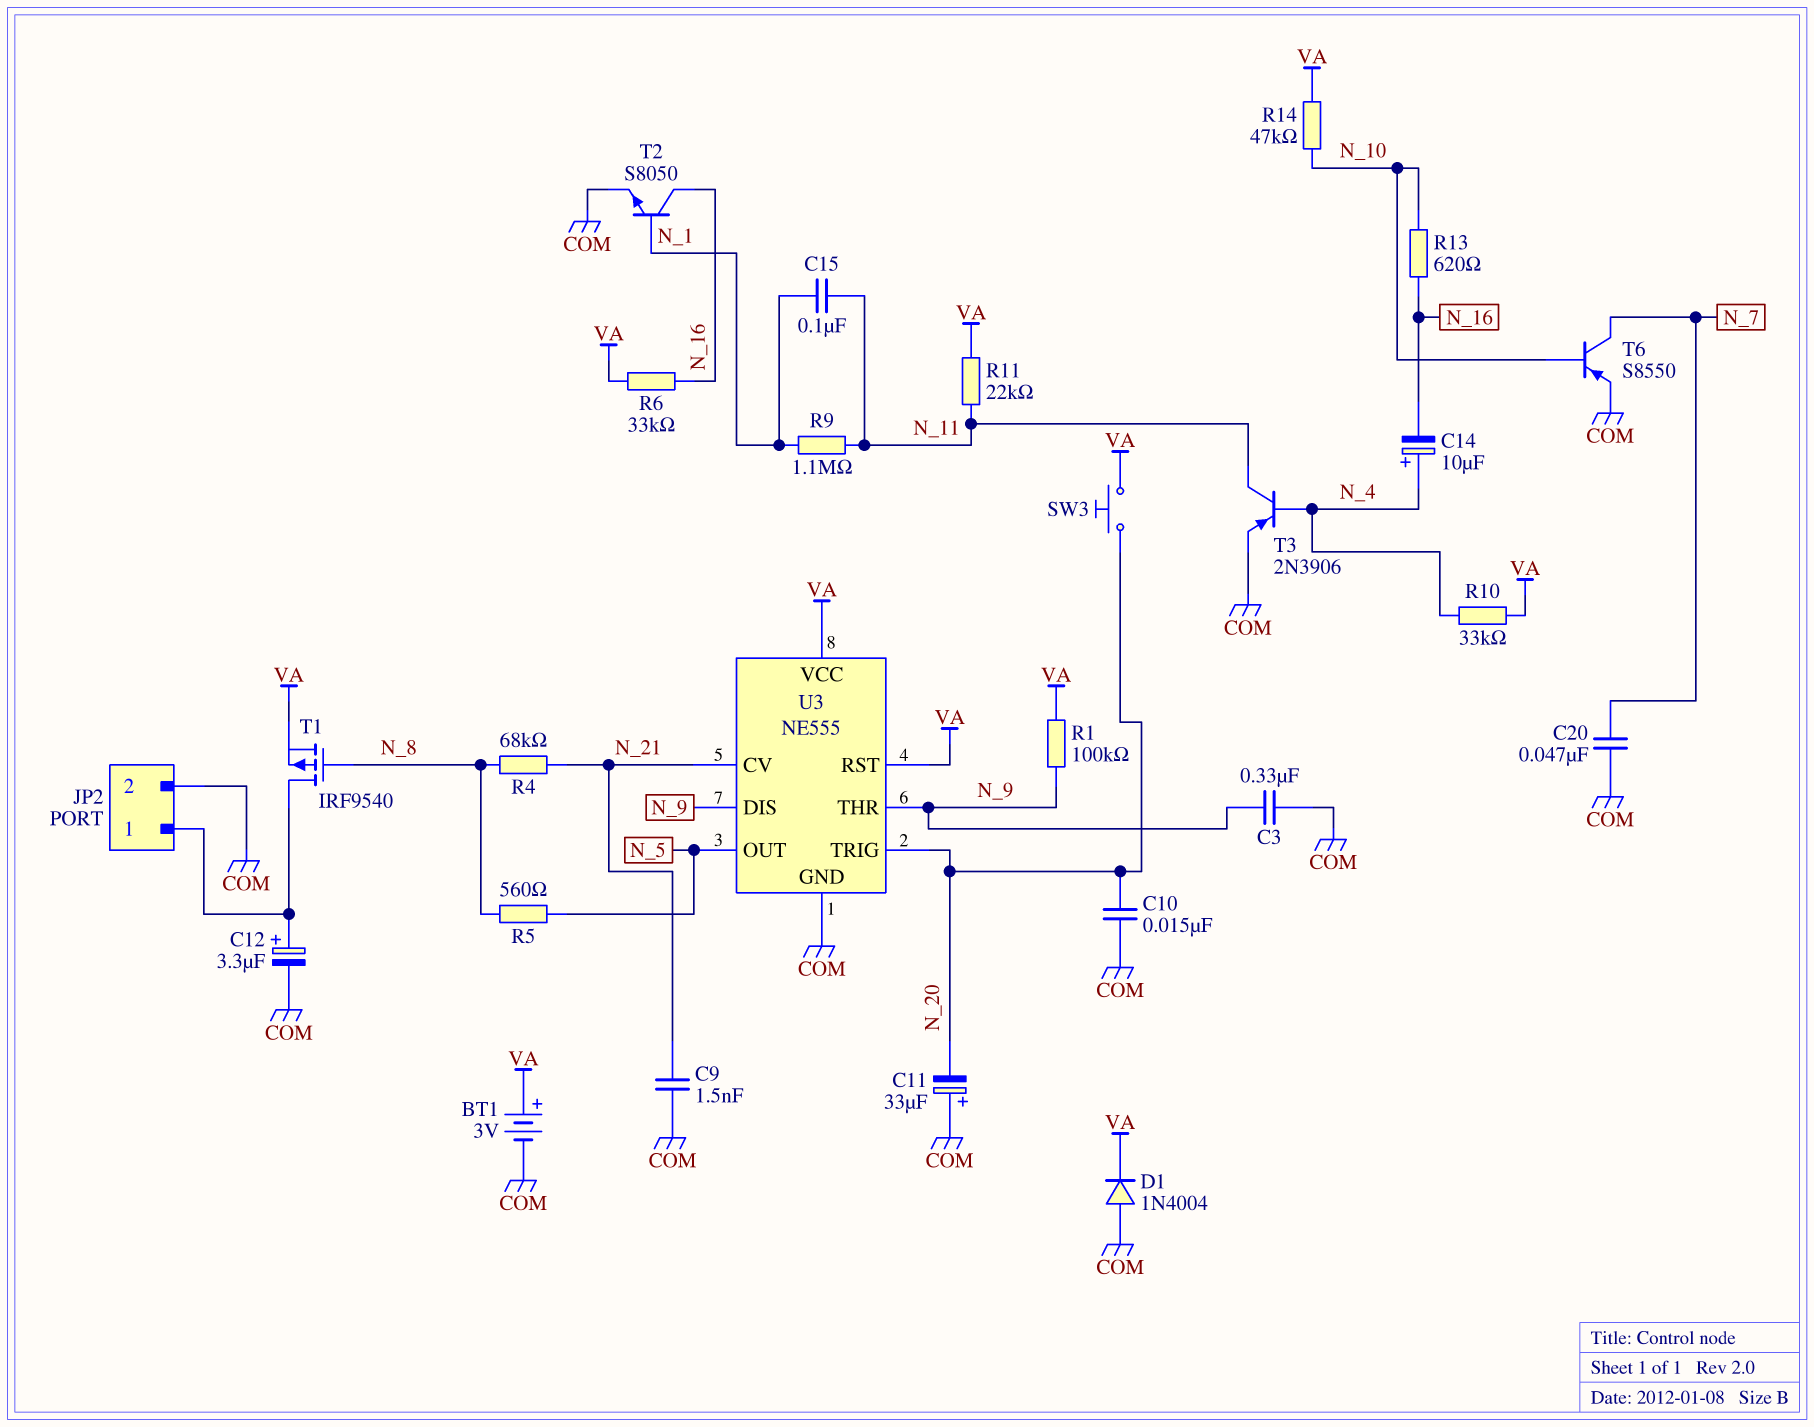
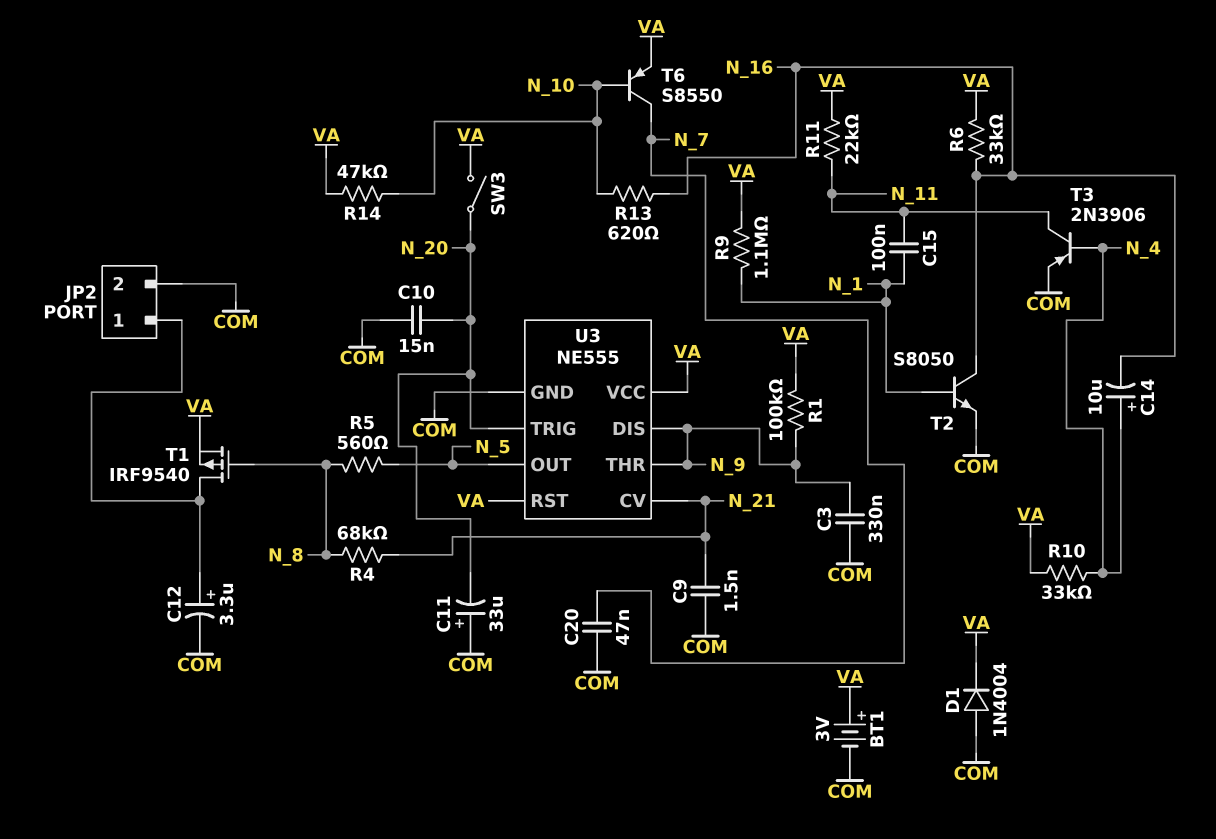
R9: 1.1M (N_1, N_11) -> 1.1M (N_1, VA)
SW3: button (N_20, VA) -> switch (N_20, VA)
T6: PNP S8550 (B N_10, C N_7, E COM) -> PNP S8550 (B N_10, C N_7, E VA)

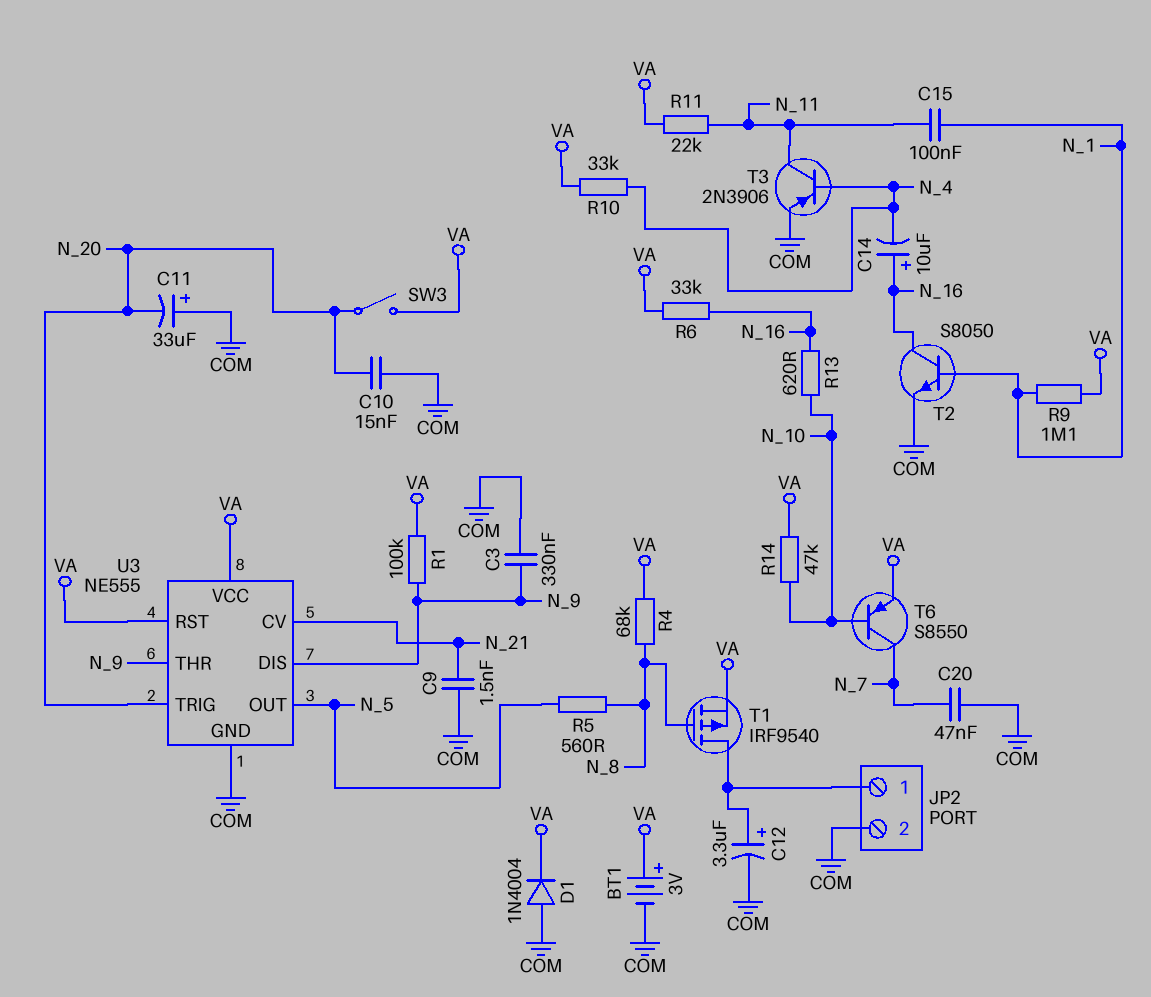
C14: 10uF (plus N_4, minus N_16) -> 10uF (plus N_16, minus N_4)
R4: 68k (N_8, N_21) -> 68k (N_8, VA)

